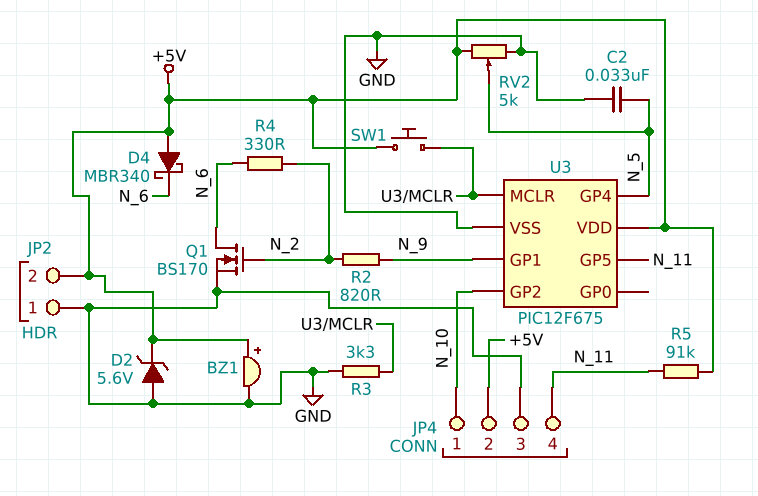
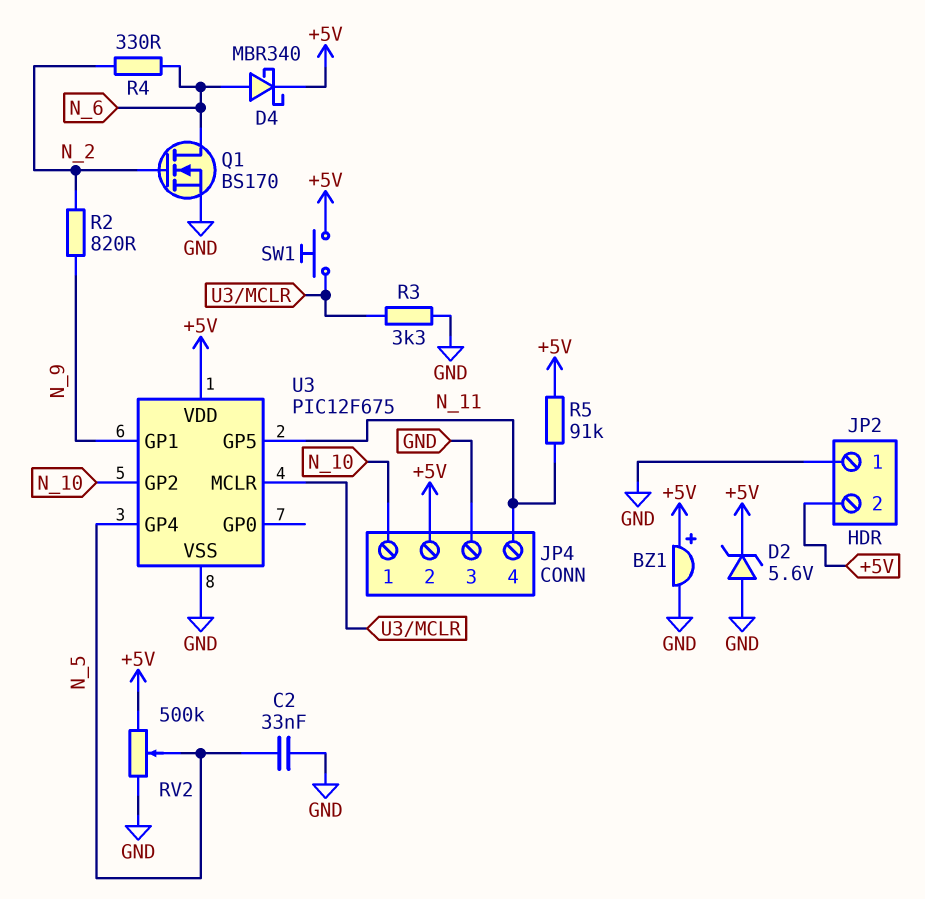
D4: schottky MBR340 (A +5V, K N_6) -> schottky MBR340 (A N_6, K +5V)
RV2: 5k (+5V, GND, wiper N_5) -> 500k (+5V, GND, wiper N_5)

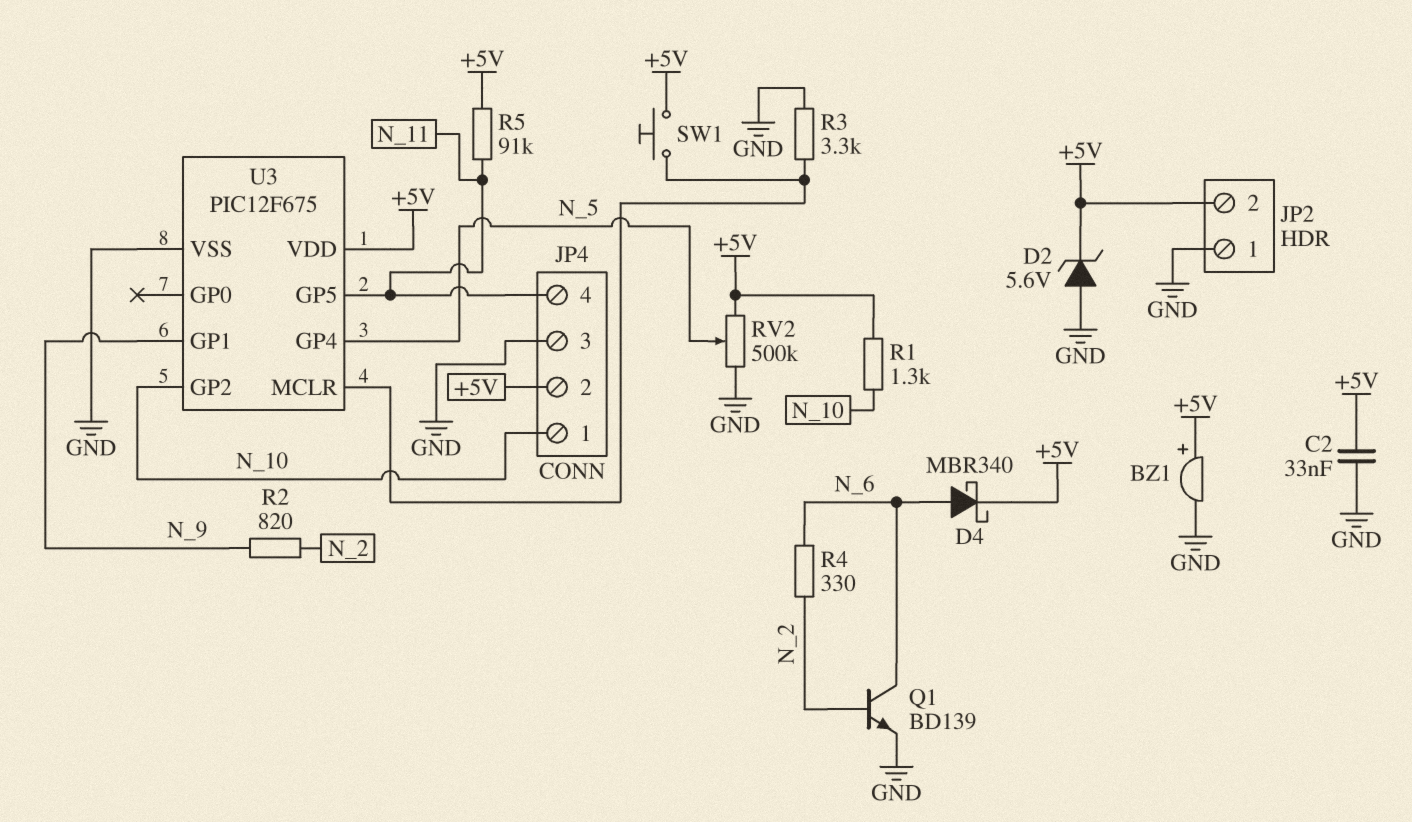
C2: 33nF (GND, N_5) -> 33nF (+5V, GND)
Q1: NMOS BS170 (G N_2, D N_6, S GND) -> NPN BD139 (B N_2, C N_6, E GND)
R1: none -> 1.3k (+5V, N_10)

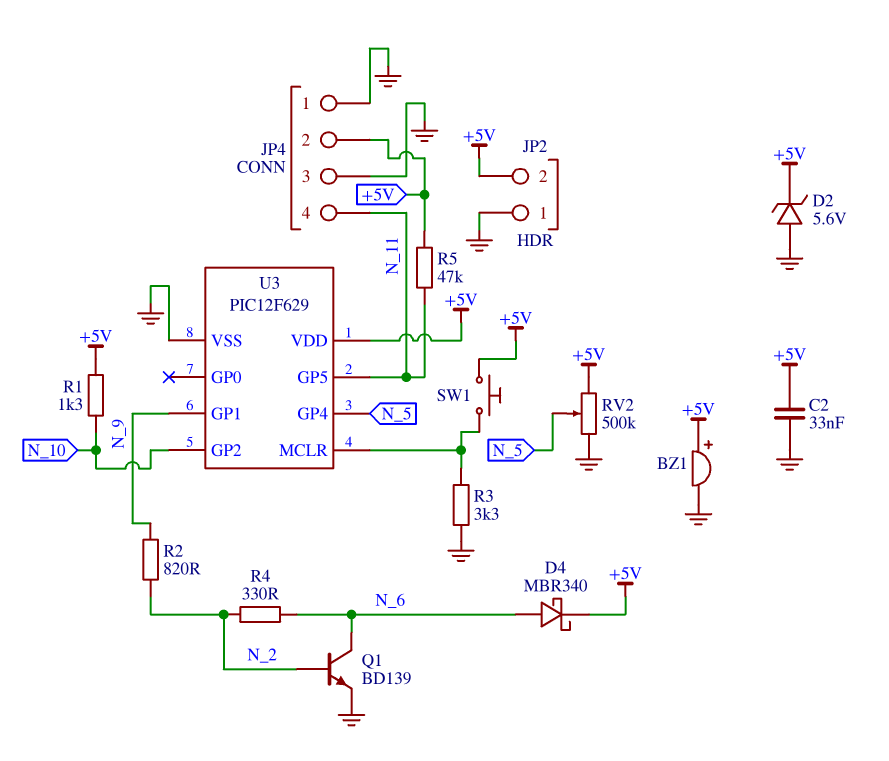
JP4 pin 1: N_10 -> GND
R5: 91k (+5V, N_11) -> 47k (+5V, N_11)
U3: PIC12F675 -> PIC12F629

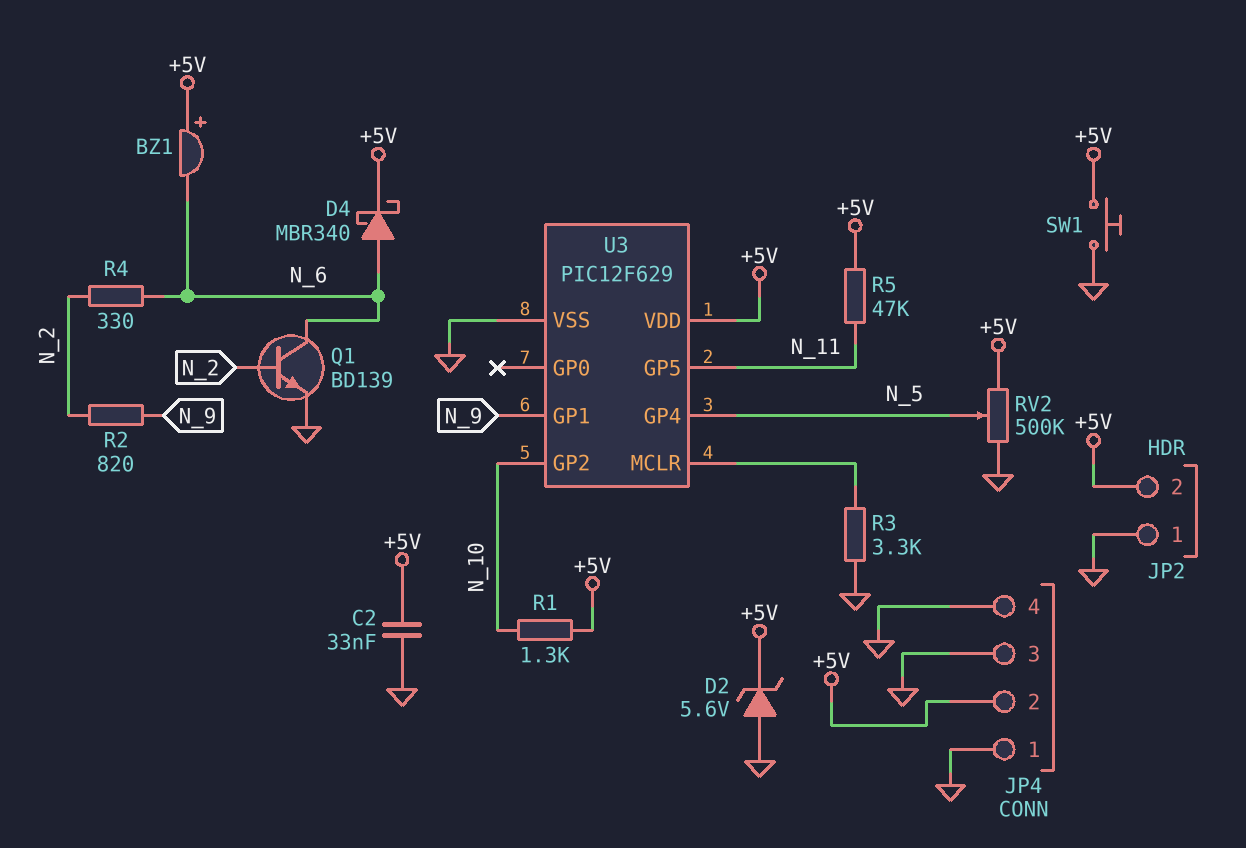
BZ1: buzzer (plus +5V, minus GND) -> buzzer (plus +5V, minus N_6)
JP4 pin 4: N_11 -> GND
SW1: button (+5V, U3/MCLR) -> button (+5V, GND)

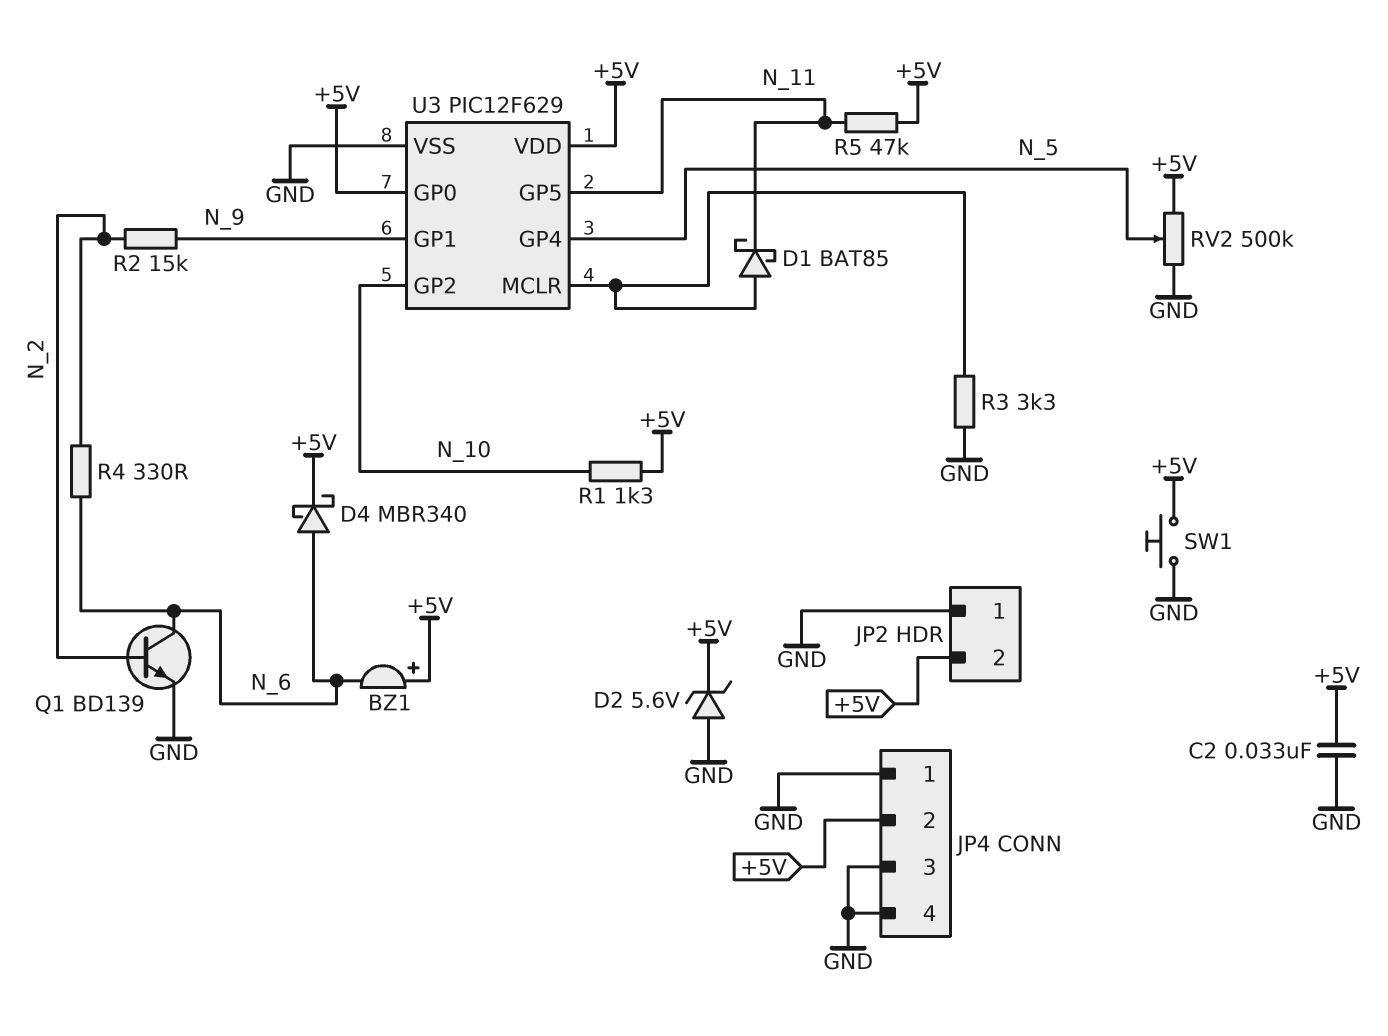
D1: none -> schottky BAT85 (A U3/MCLR, K N_11)
R2: 820 (N_2, N_9) -> 15k (N_2, N_9)
U3 pin GP0: none -> +5V

